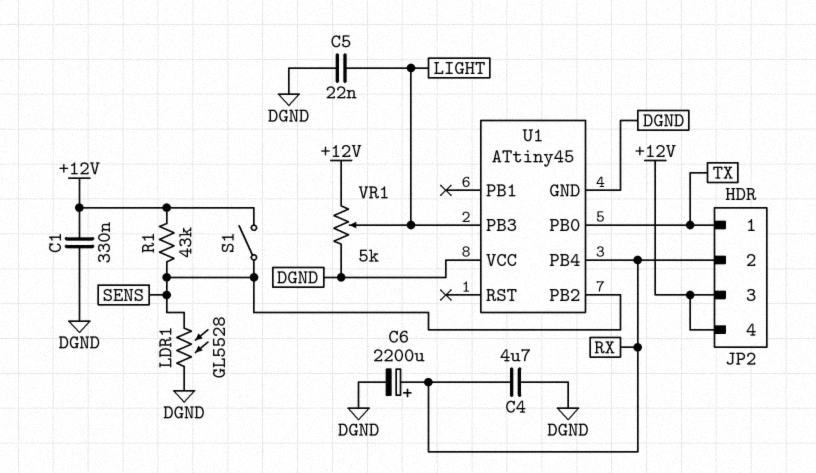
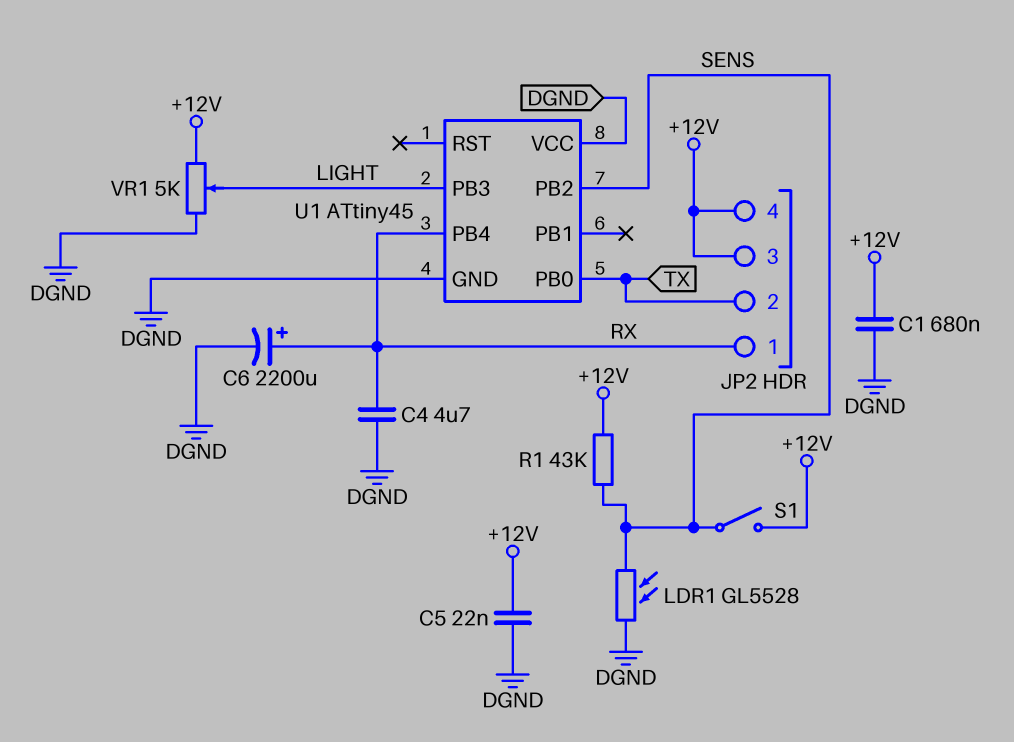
C1: 330nF (+12V, DGND) -> 680nF (+12V, DGND)
C5: 22nF (DGND, LIGHT) -> 22nF (+12V, DGND)
JP2 pin 1: TX -> RX
JP2 pin 2: RX -> TX

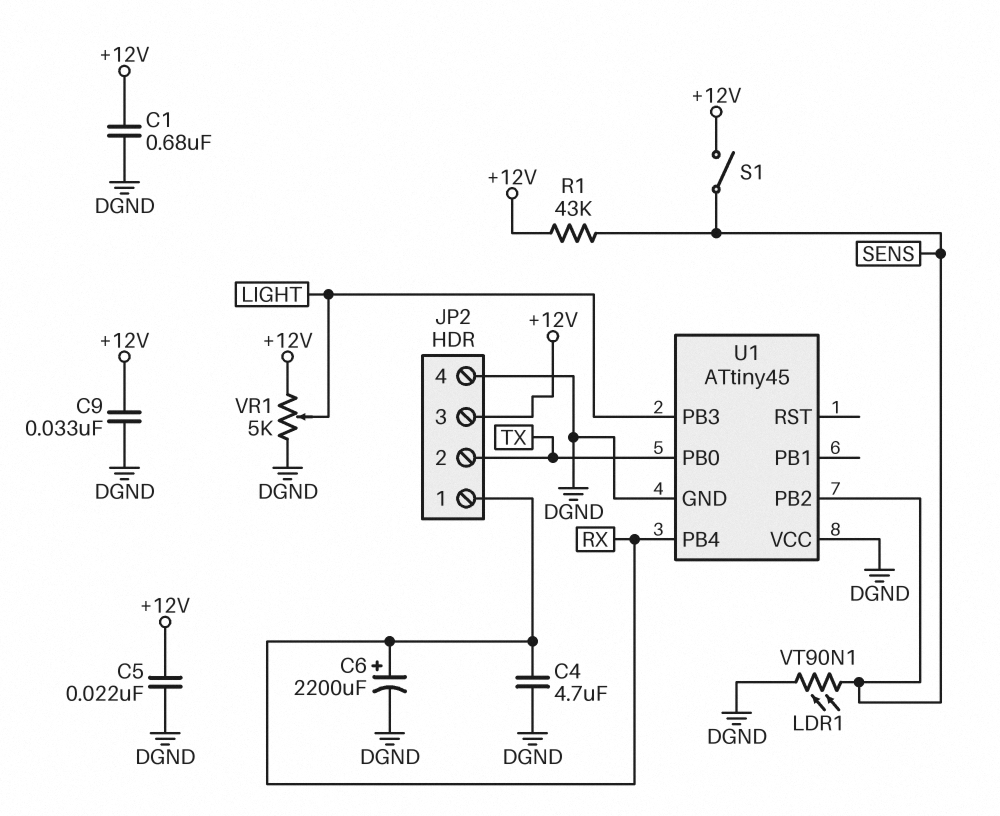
C9: none -> 33nF (+12V, DGND)
JP2 pin 4: +12V -> DGND
LDR1: GL5528 (DGND, SENS) -> VT90N1 (DGND, SENS)

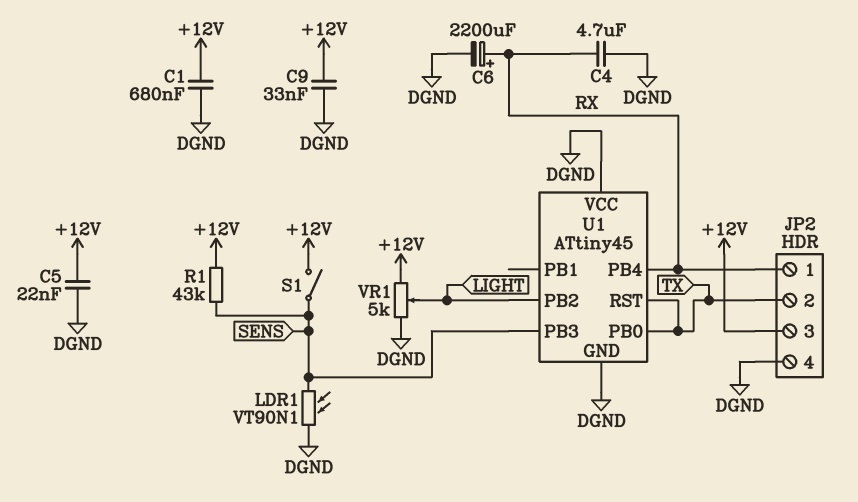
U1 pin PB2: SENS -> LIGHT
U1 pin PB3: LIGHT -> SENS
U1 pin RST: none -> TX

